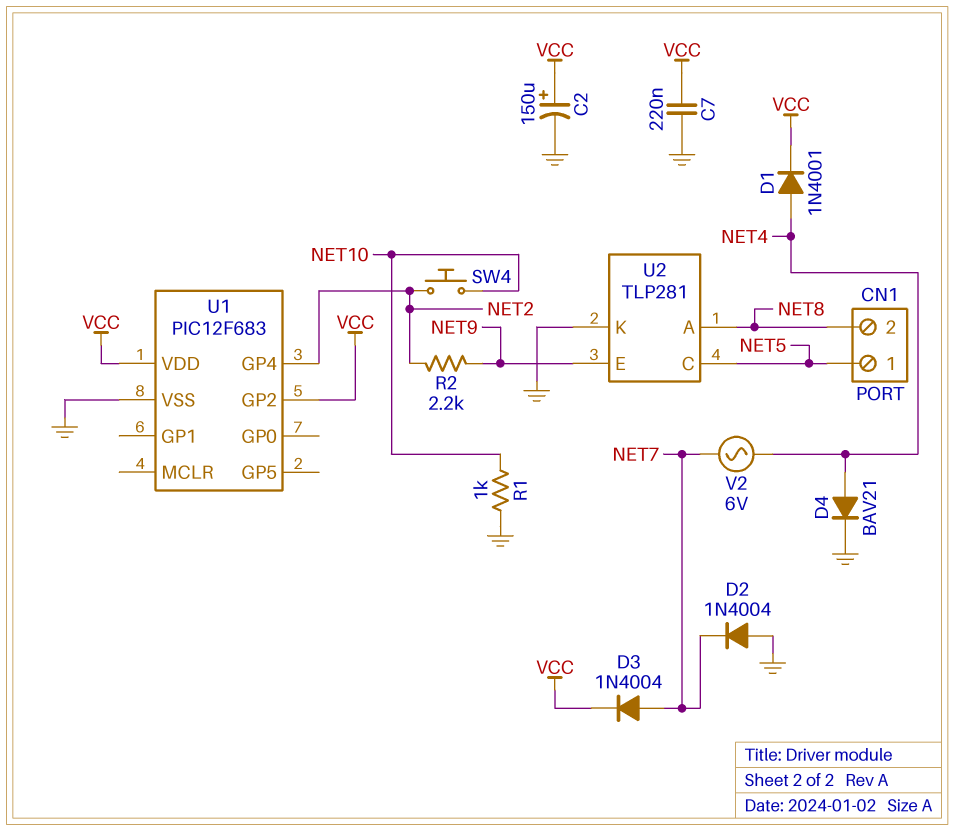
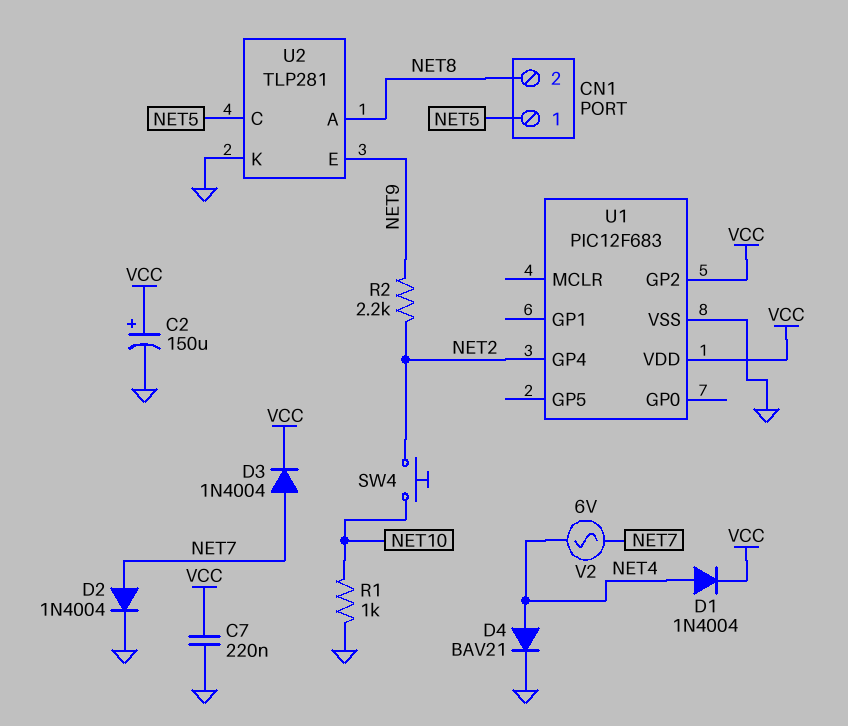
D1: diode 1N4001 (A NET4, K VCC) -> diode 1N4004 (A NET4, K VCC)
D2: diode 1N4004 (A GND, K NET7) -> diode 1N4004 (A NET7, K GND)

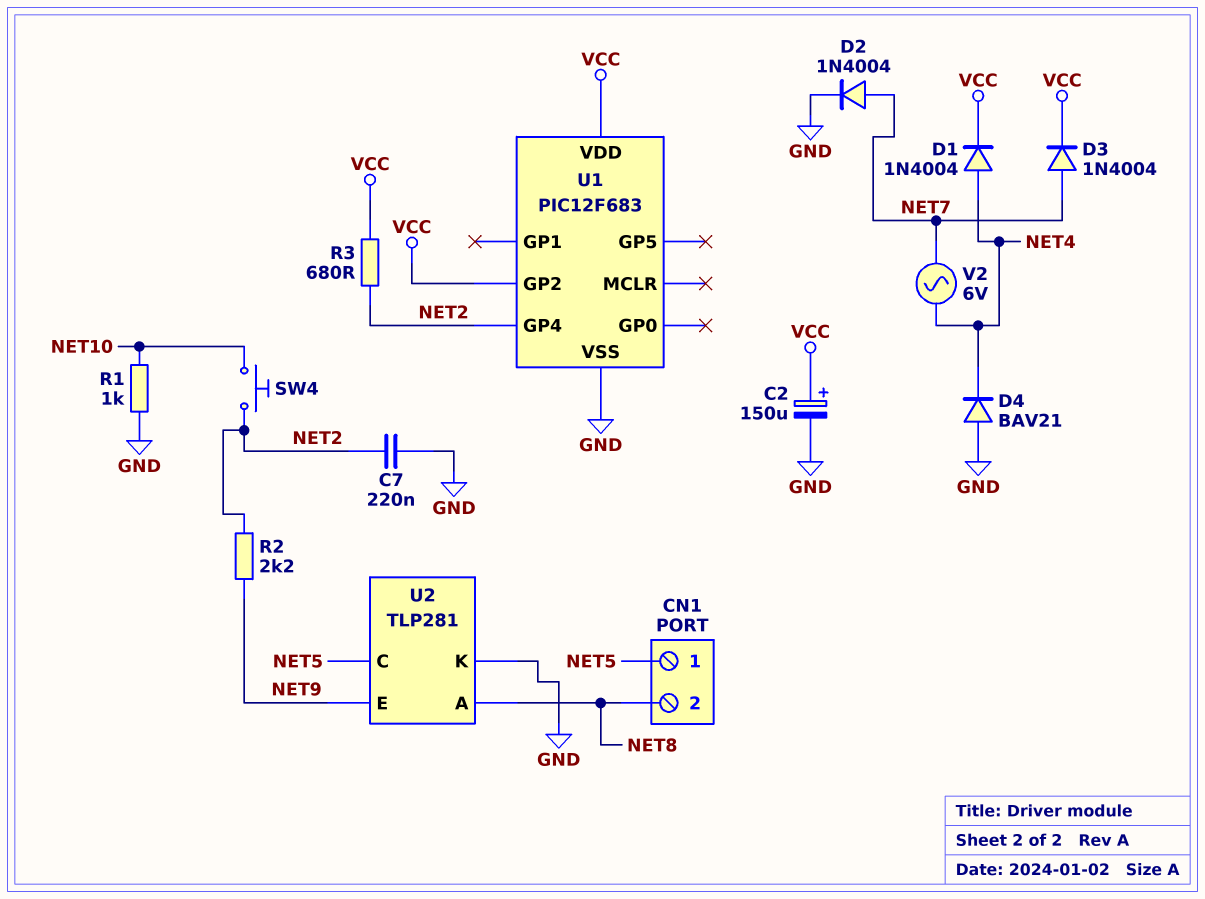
C7: 220nF (GND, VCC) -> 220nF (GND, NET2)
D4: diode BAV21 (A NET4, K GND) -> diode BAV21 (A GND, K NET4)
R3: none -> 680 (NET2, VCC)

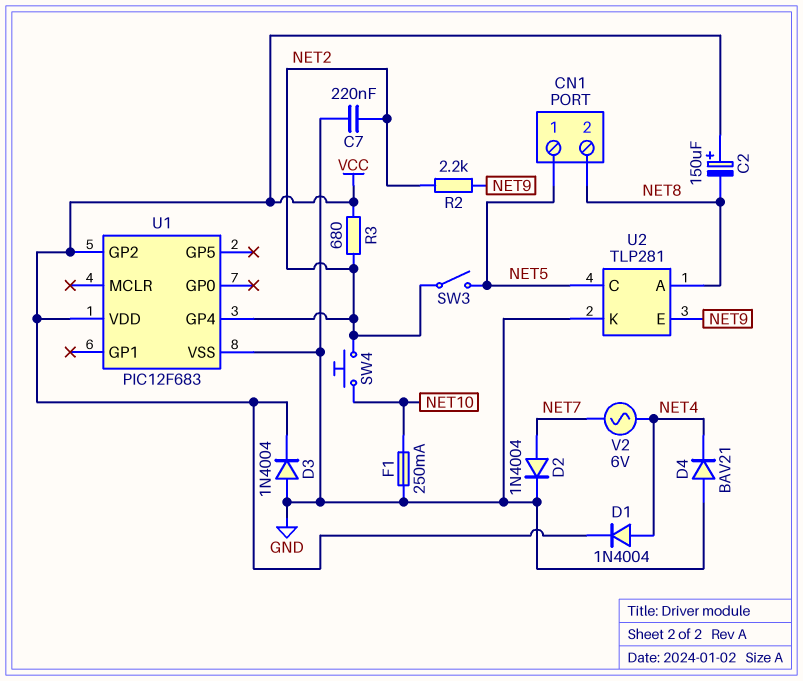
C2: 150uF (plus VCC, minus GND) -> 150uF (plus VCC, minus NET8)
D3: diode 1N4004 (A NET7, K VCC) -> diode 1N4004 (A GND, K VCC)
F1: none -> 250mA (GND, NET10)
R1: 1k (GND, NET10) -> none
SW3: none -> switch (NET2, NET5)

